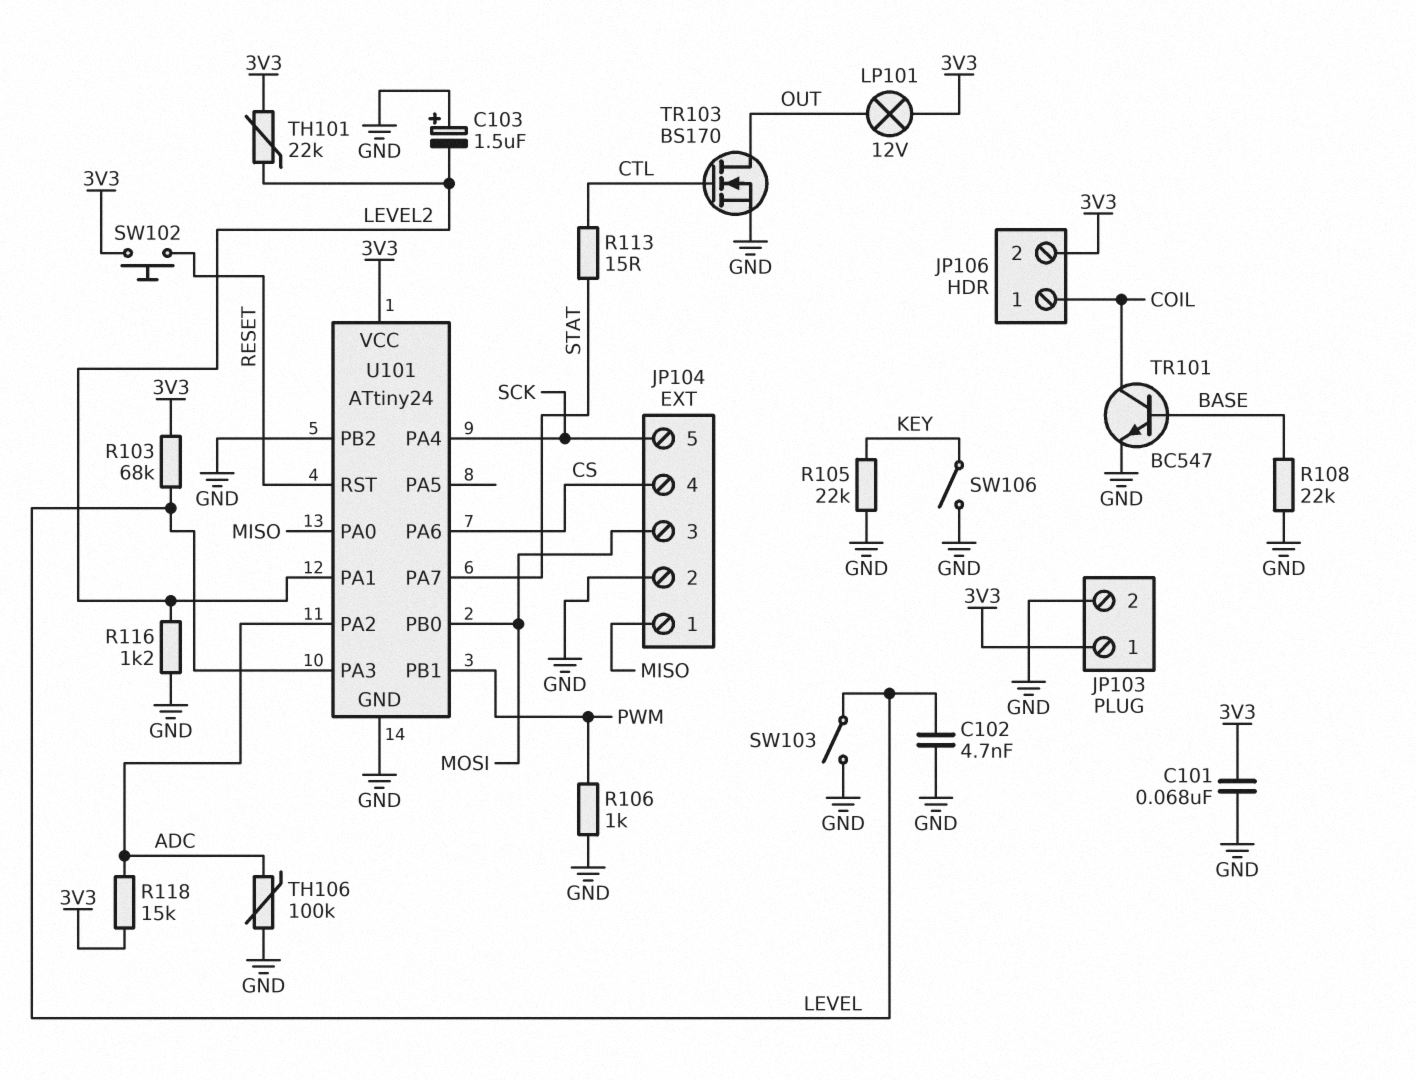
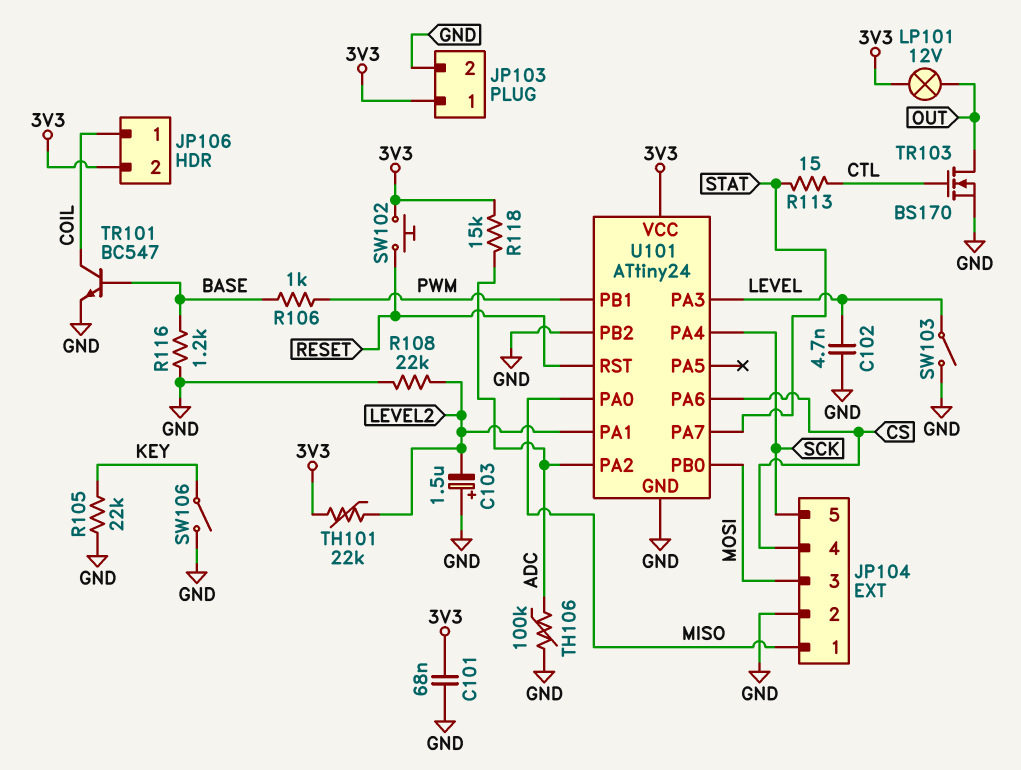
R103: 68k (3V3, LEVEL) -> none
R106: 1k (GND, PWM) -> 1k (BASE, PWM)
R108: 22k (BASE, GND) -> 22k (GND, LEVEL2)
R116: 1.2k (GND, LEVEL2) -> 1.2k (BASE, GND)

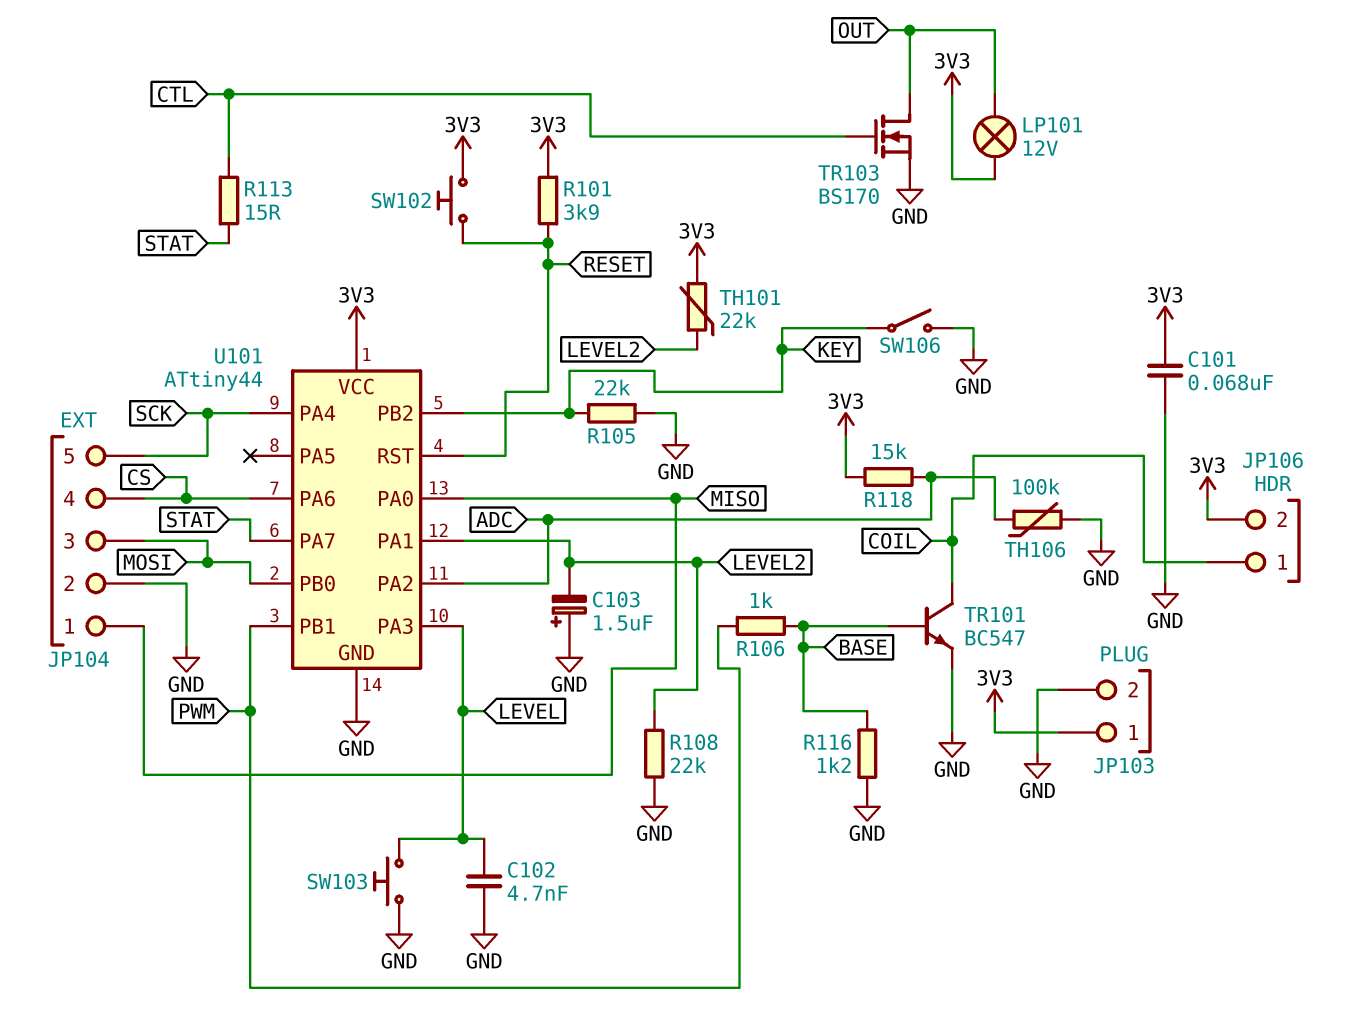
R101: none -> 3.9k (3V3, RESET)
SW103: switch (GND, LEVEL) -> button (GND, LEVEL)
U101: ATtiny24 -> ATtiny44
U101 pin PB2: GND -> KEY

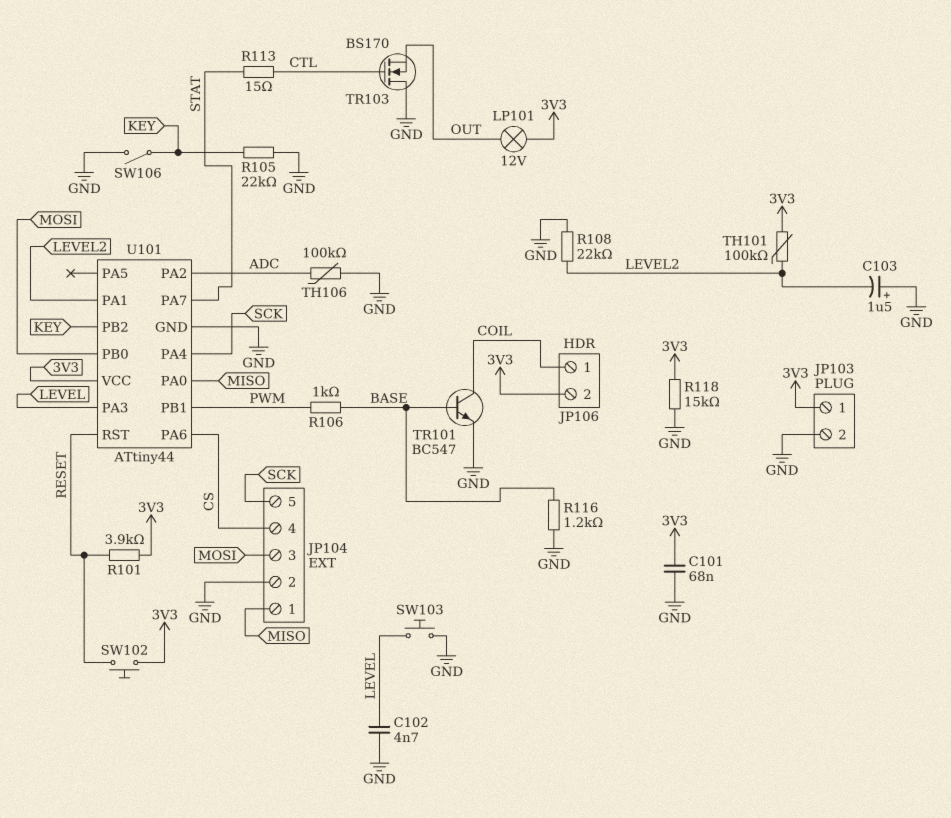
R118: 15k (3V3, ADC) -> 15k (3V3, GND)
TH101: 22k (3V3, LEVEL2) -> 100k (3V3, LEVEL2)
TR103: NMOS BS170 (G CTL, D OUT, S GND) -> NMOS BS170 (G CTL, D GND, S OUT)

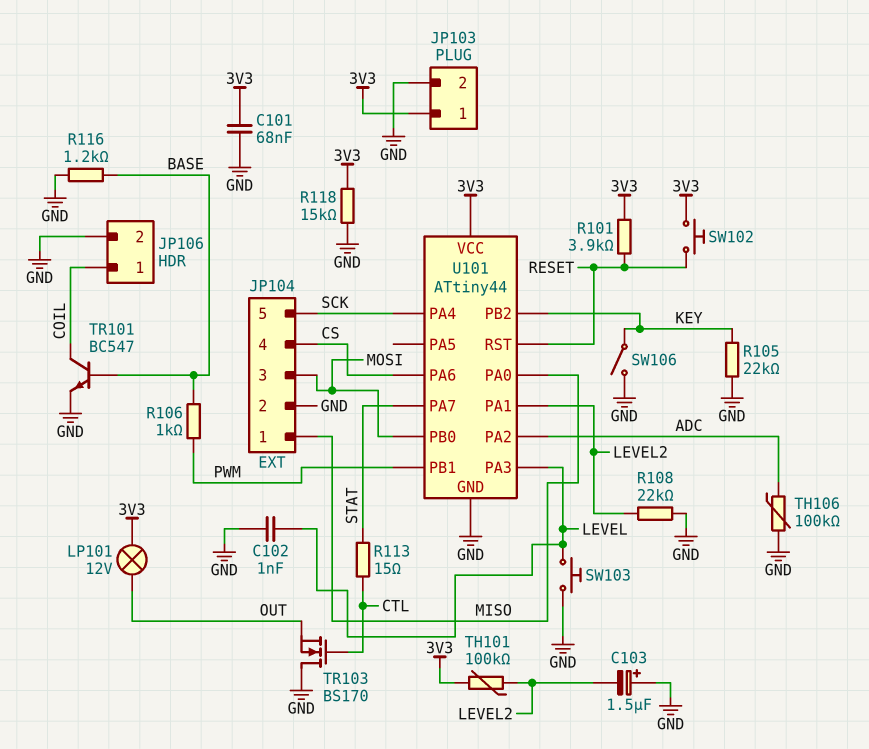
C102: 4.7nF (GND, LEVEL) -> 1nF (GND, LEVEL)
JP106 pin 2: 3V3 -> GND

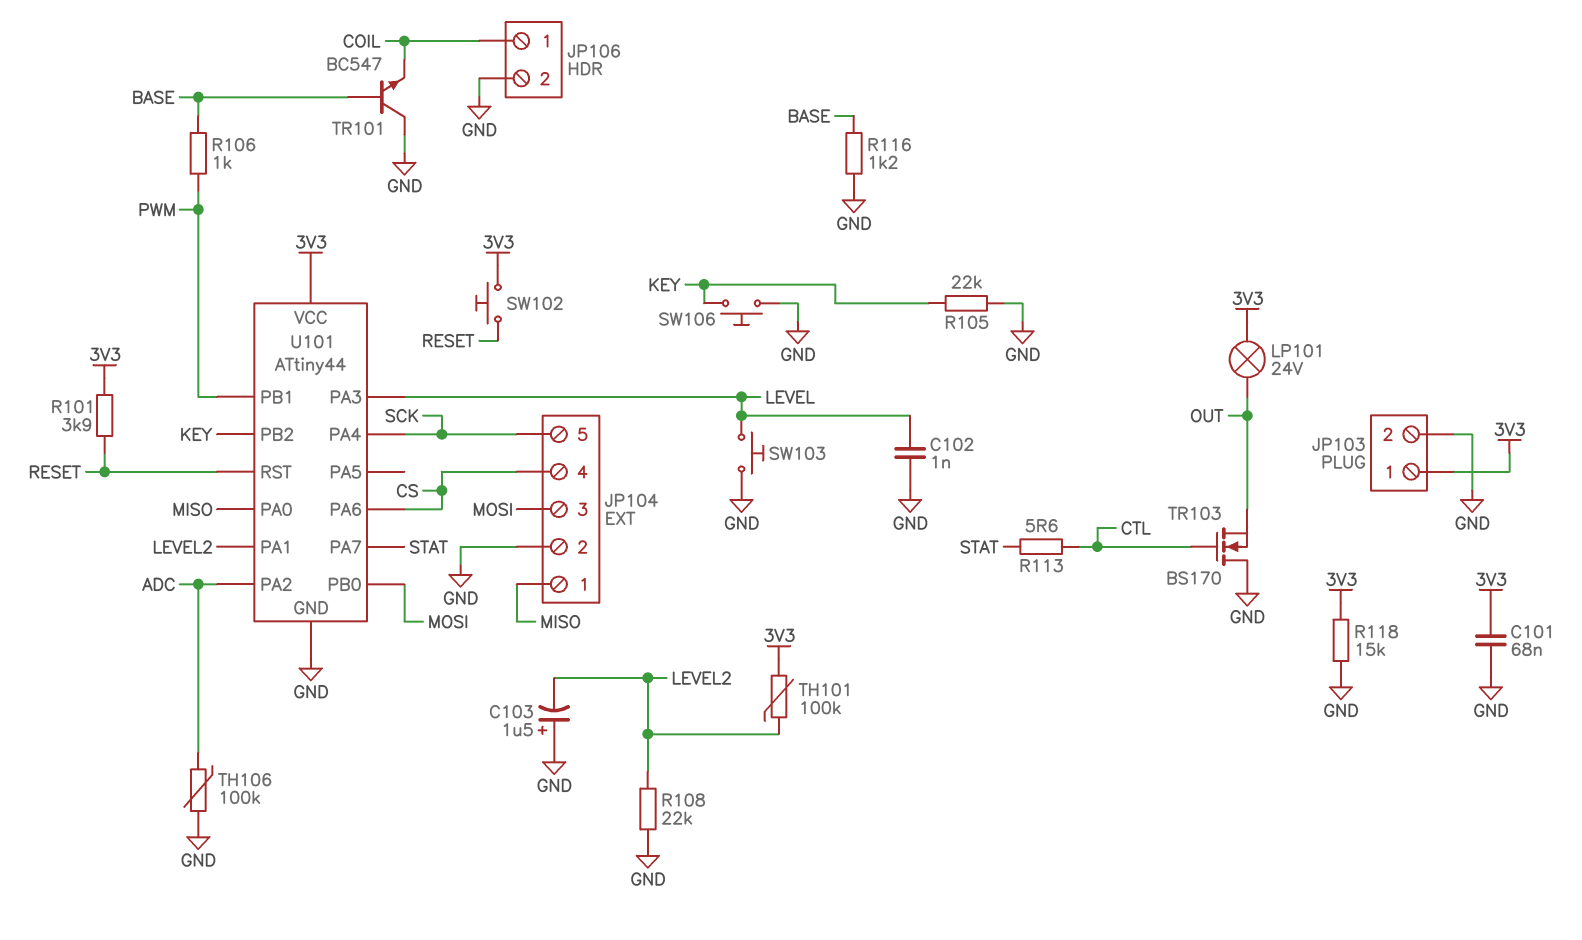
LP101: lamp 12V (3V3, OUT) -> lamp 24V (3V3, OUT)
R113: 15 (CTL, STAT) -> 5.6 (CTL, STAT)
SW106: switch (GND, KEY) -> button (GND, KEY)
TR101: NPN BC547 (B BASE, C COIL, E GND) -> NPN BC547 (B BASE, C GND, E COIL)

